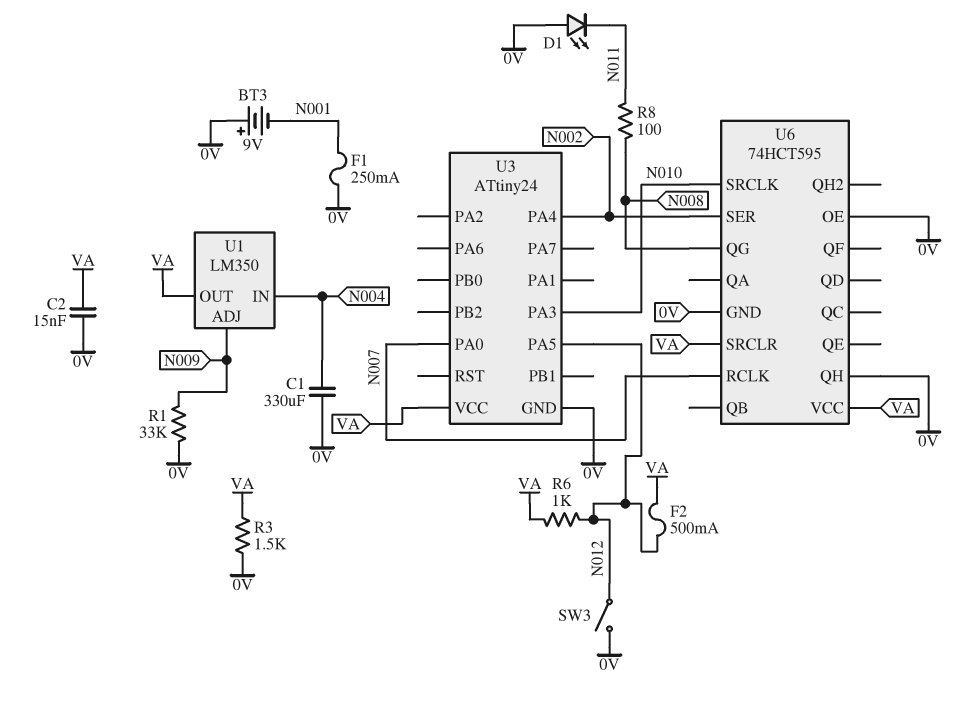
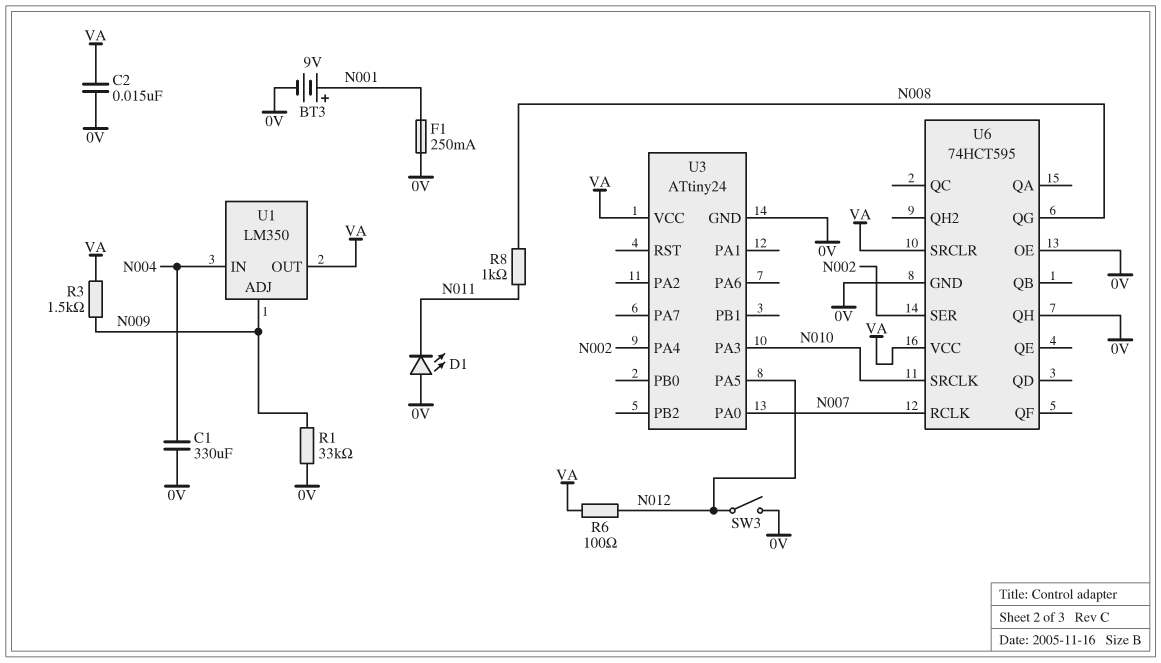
BT3: 9V (plus 0V, minus N001) -> 9V (plus N001, minus 0V)
F2: 500mA (N012, VA) -> none
R3: 1.5k (0V, VA) -> 1.5k (N009, VA)
R6: 1k (N012, VA) -> 100 (N012, VA)
R8: 100 (N008, N011) -> 1k (N008, N011)

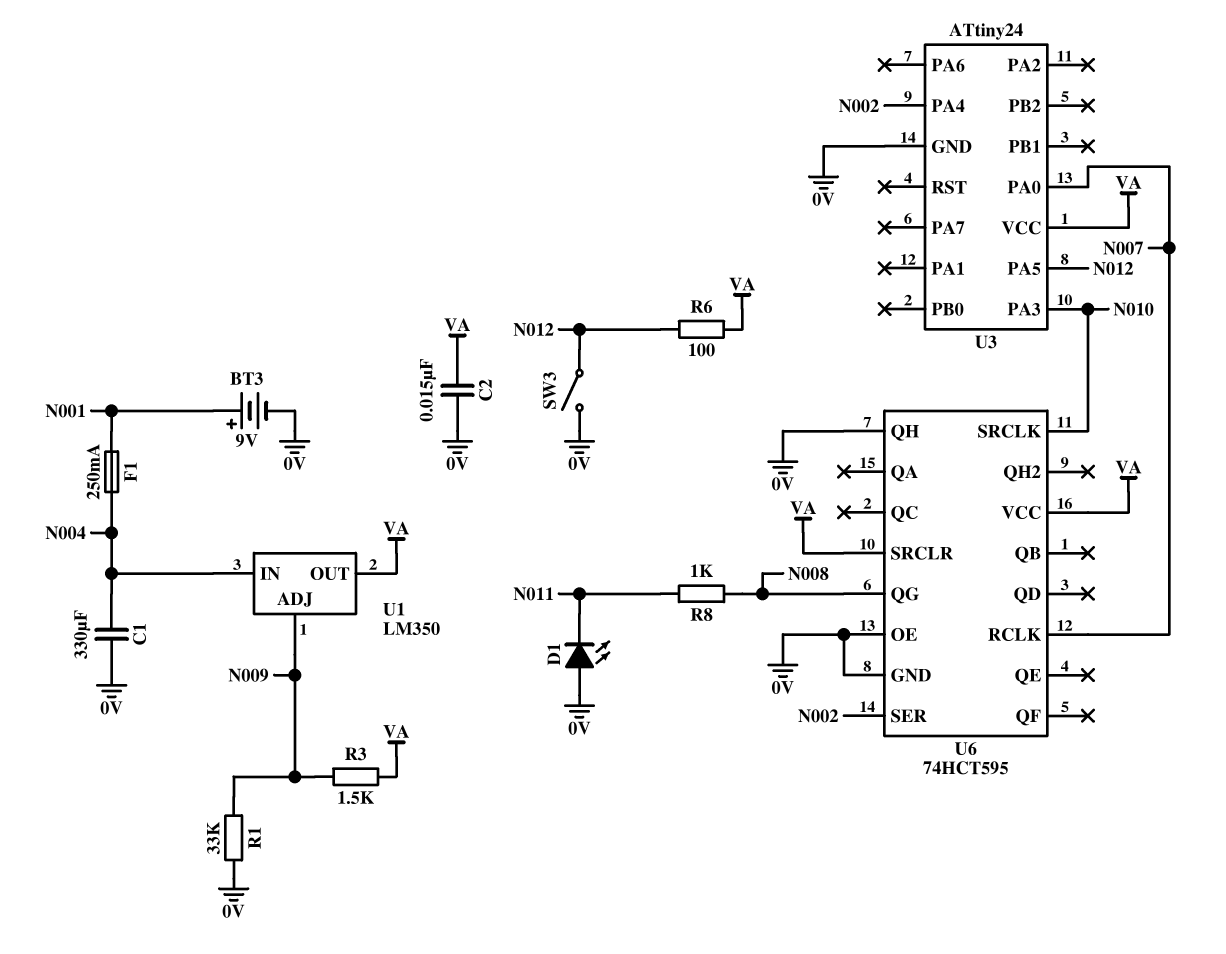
F1: 250mA (0V, N001) -> 250mA (N001, N004)

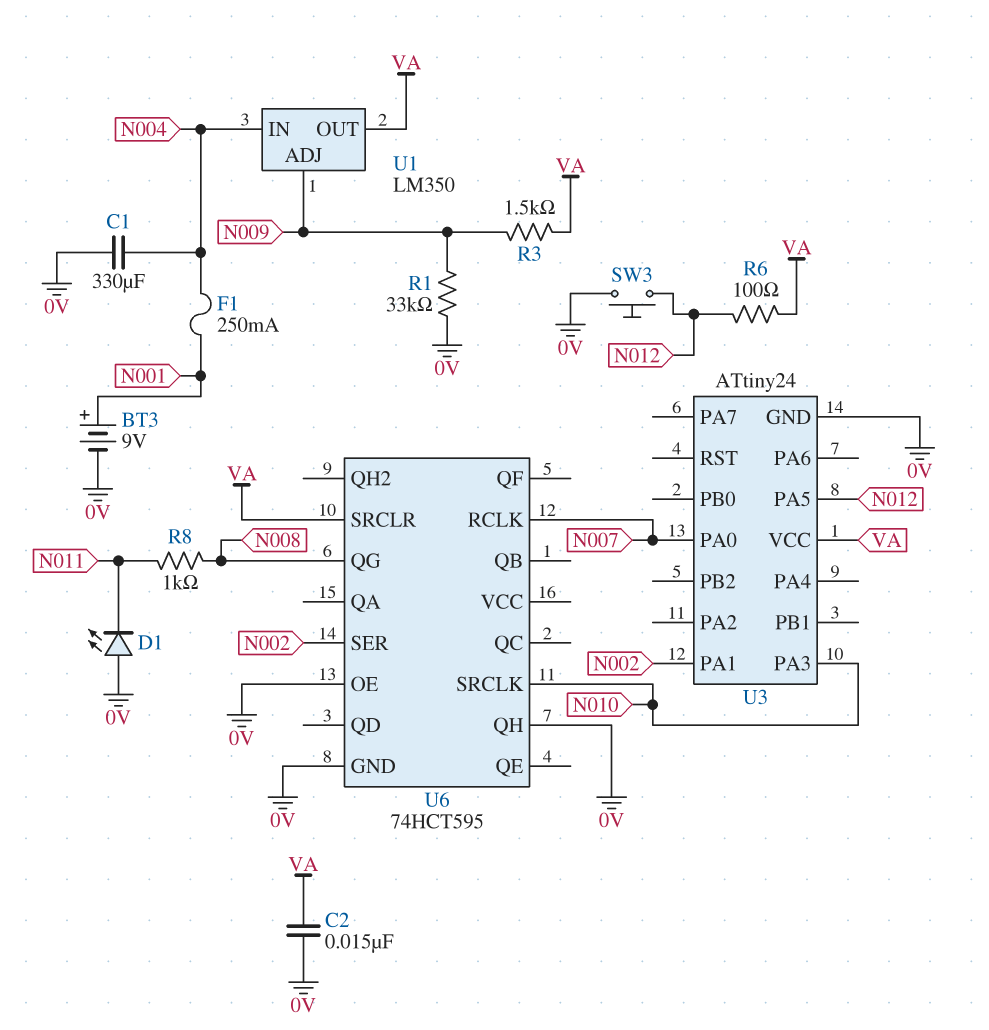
SW3: switch (0V, N012) -> button (0V, N012)
U3 pin PA1: none -> N002
U3 pin PA4: N002 -> none
U6 pin VCC: VA -> none

